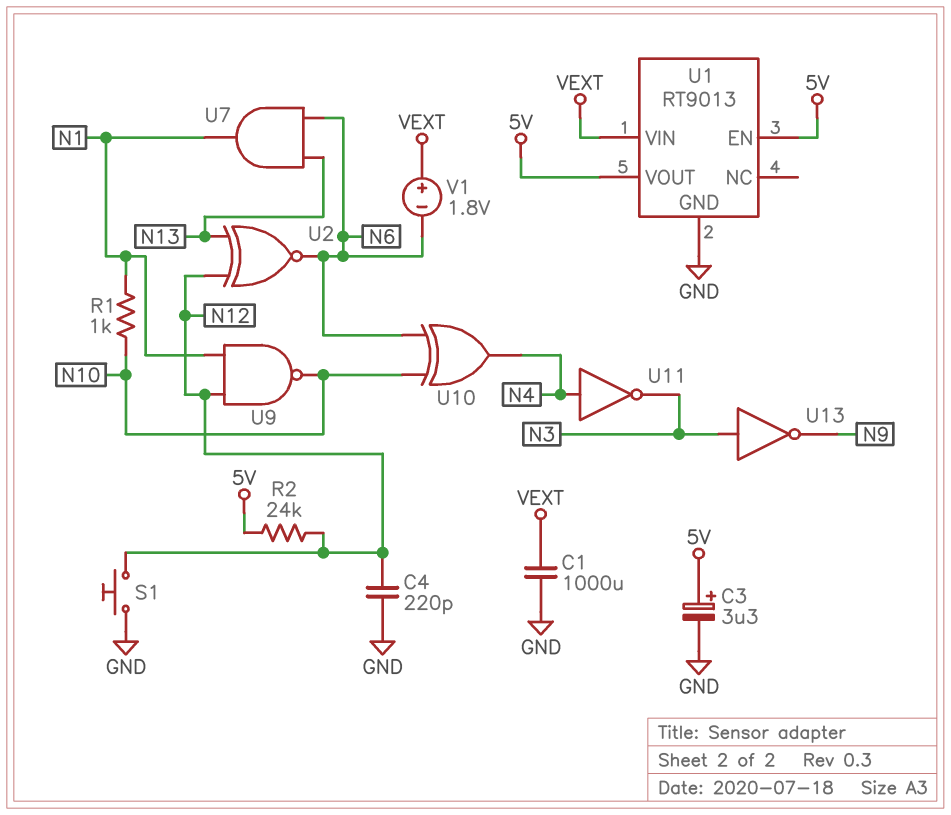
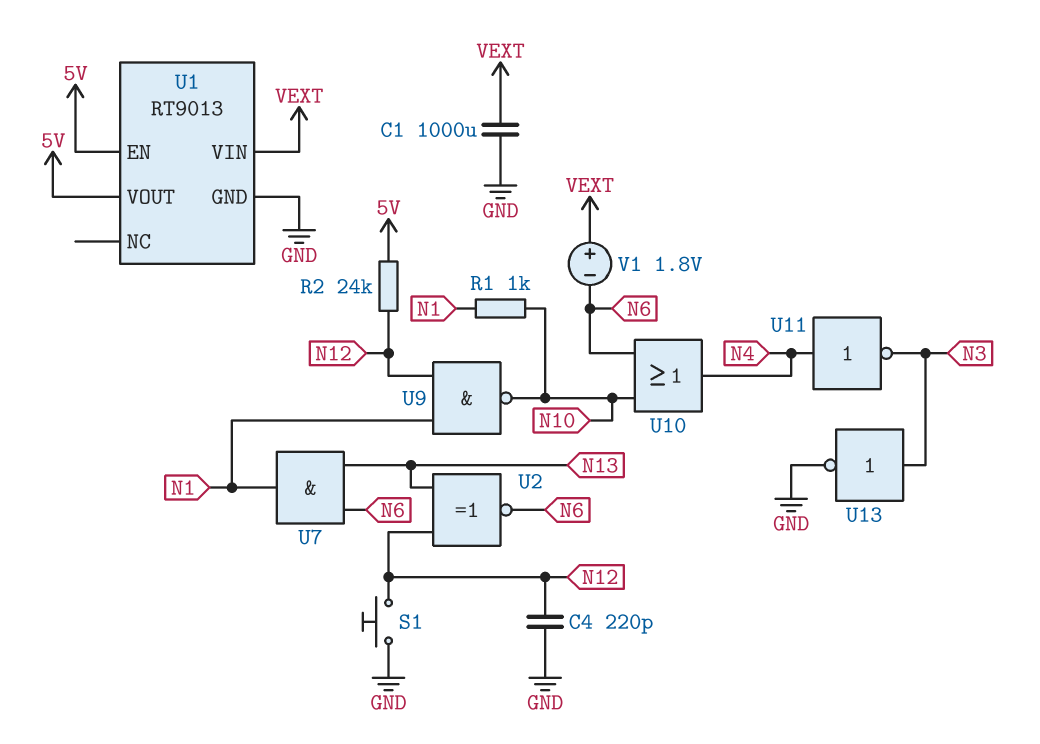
C3: 3.3uF (plus 5V, minus GND) -> none
U10: XOR (in N6, in N10, out N4) -> OR (in N6, in N10, out N4)
U13: NOT (in N3, out N9) -> NOT (in N3, out GND)

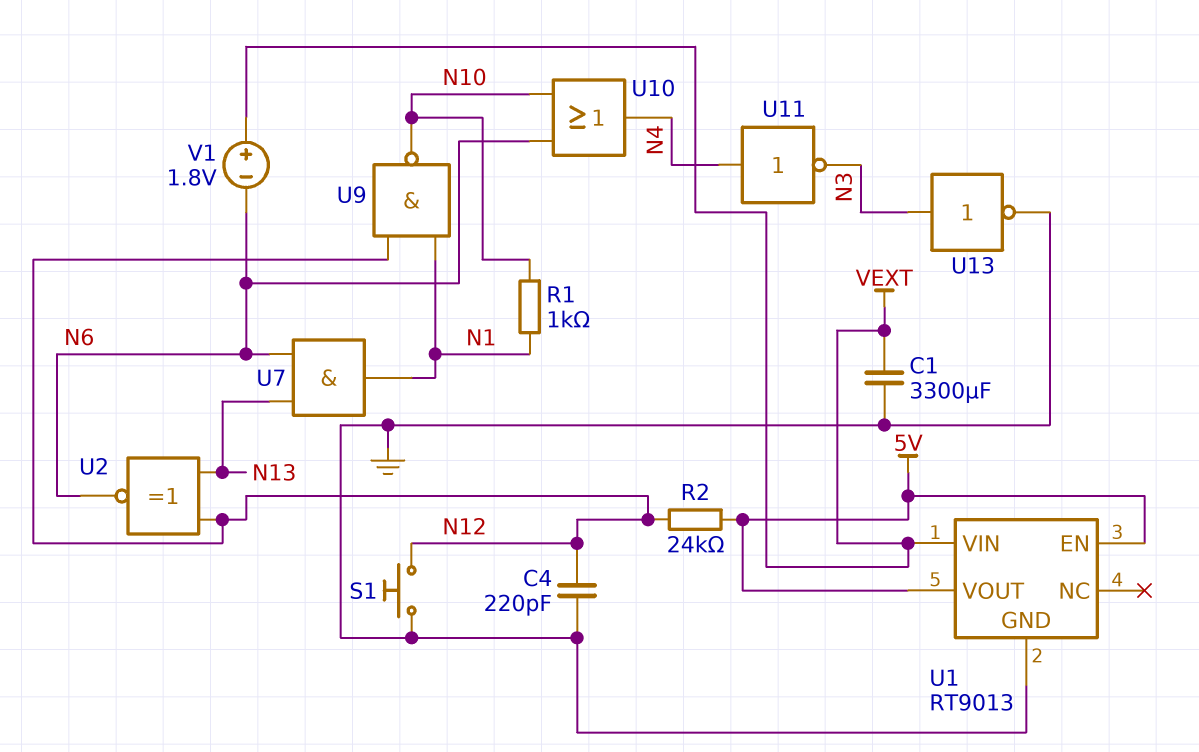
C1: 1000uF (GND, VEXT) -> 3300uF (GND, VEXT)

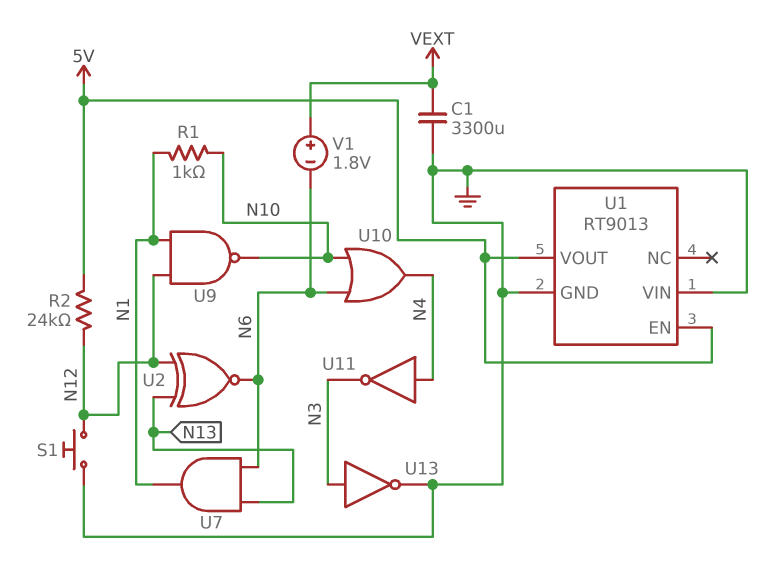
C4: 220pF (GND, N12) -> none
U1 pin VIN: VEXT -> GND

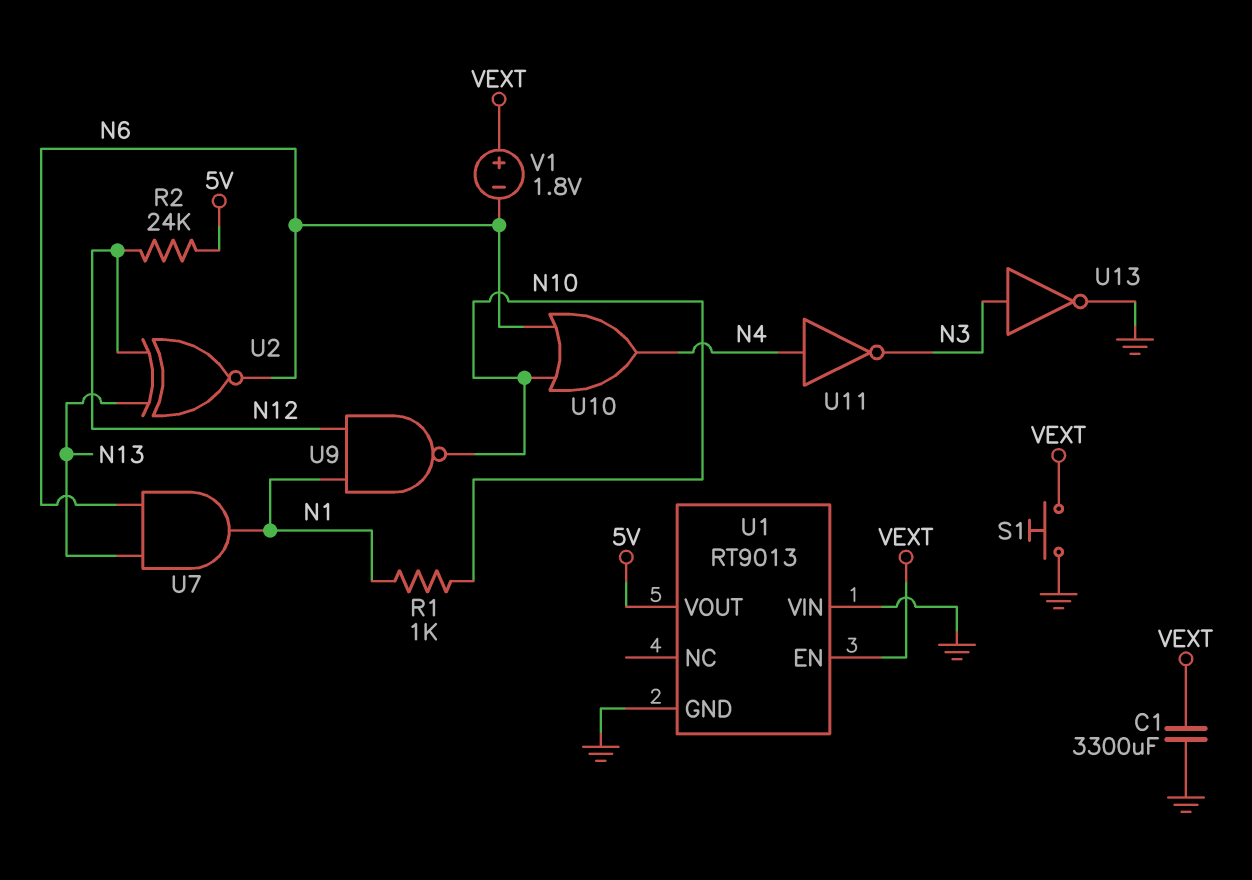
S1: button (GND, N12) -> button (GND, VEXT)
U1 pin EN: 5V -> VEXT

